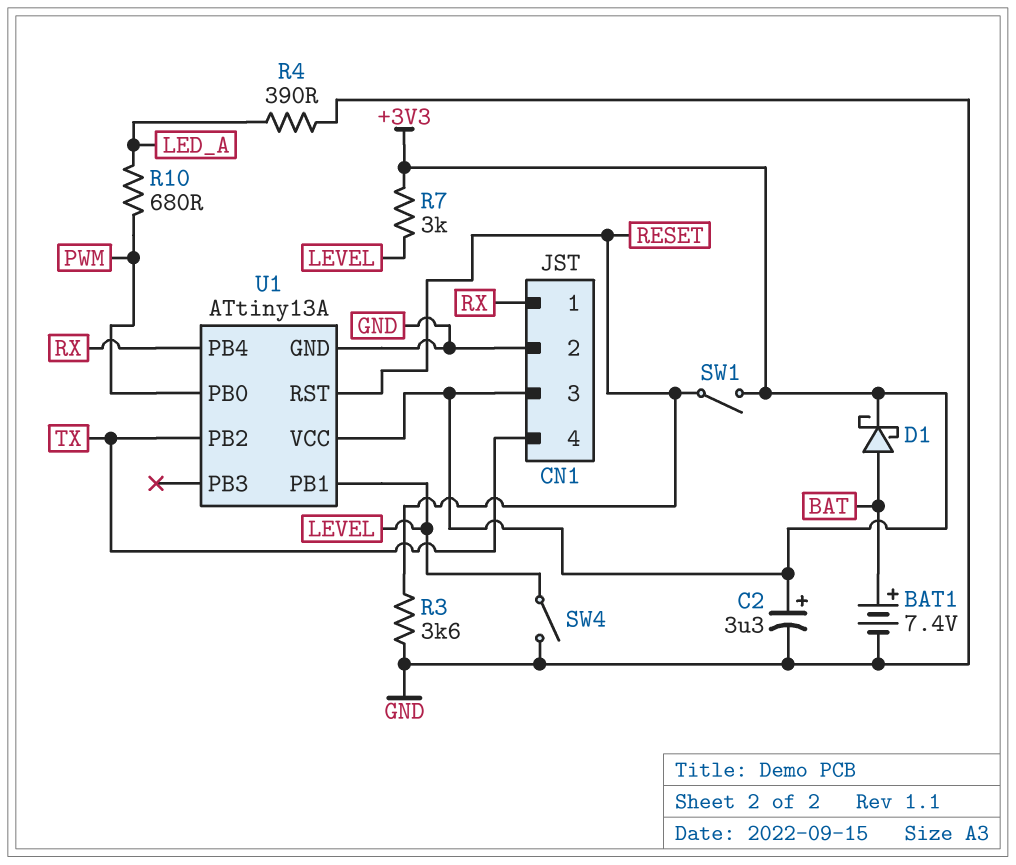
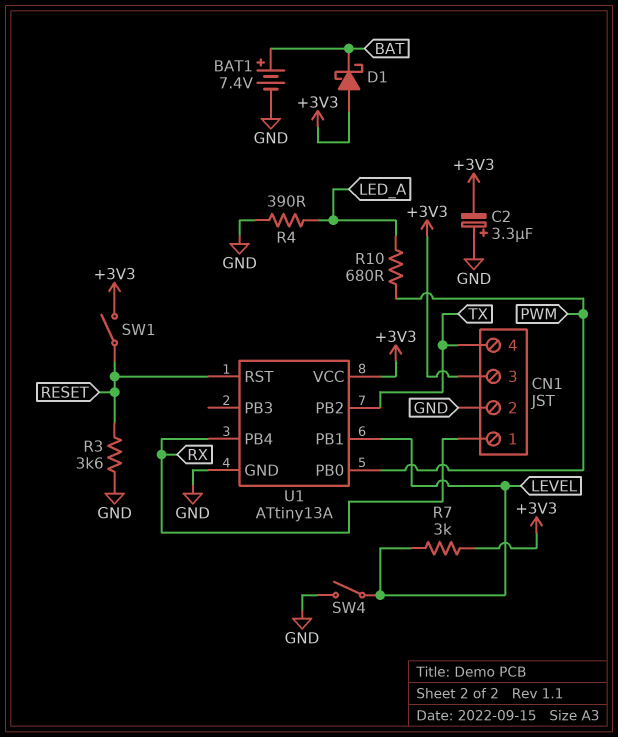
C2: 3.3uF (plus +3V3, minus GND) -> 3.3uF (plus GND, minus +3V3)
D1: schottky (A BAT, K +3V3) -> schottky (A +3V3, K BAT)

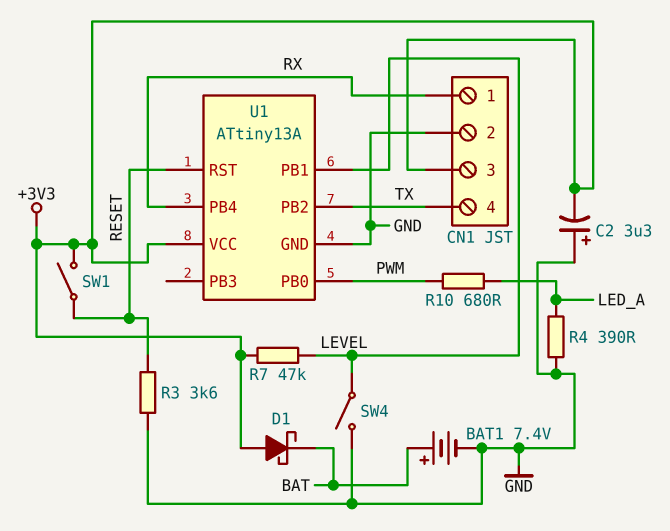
R7: 3k (+3V3, LEVEL) -> 47k (+3V3, LEVEL)

